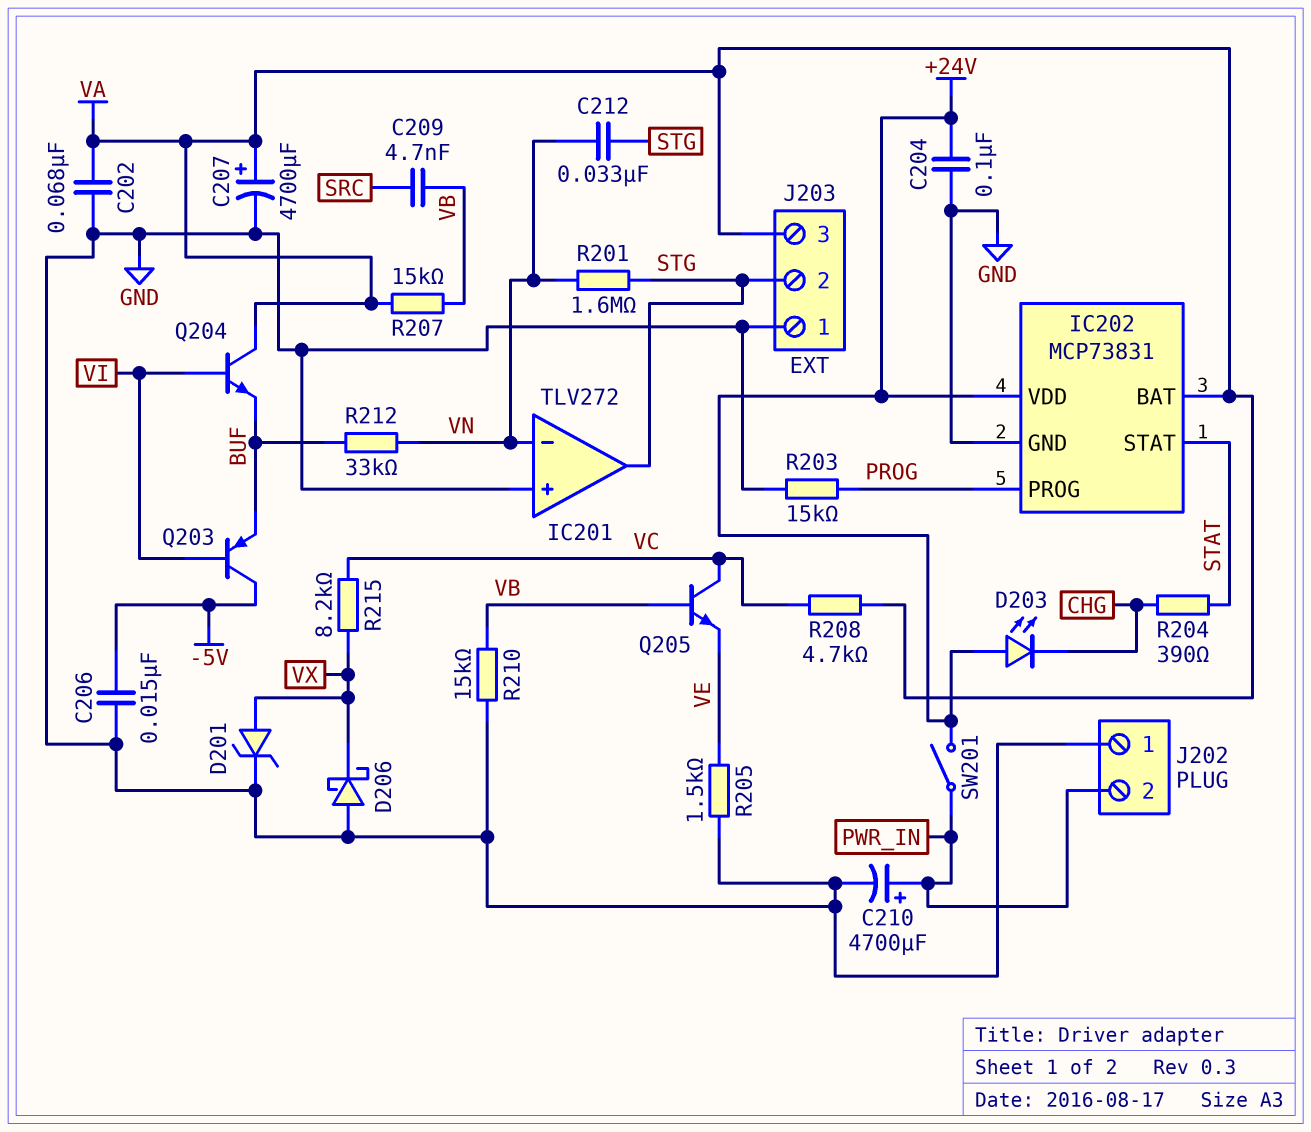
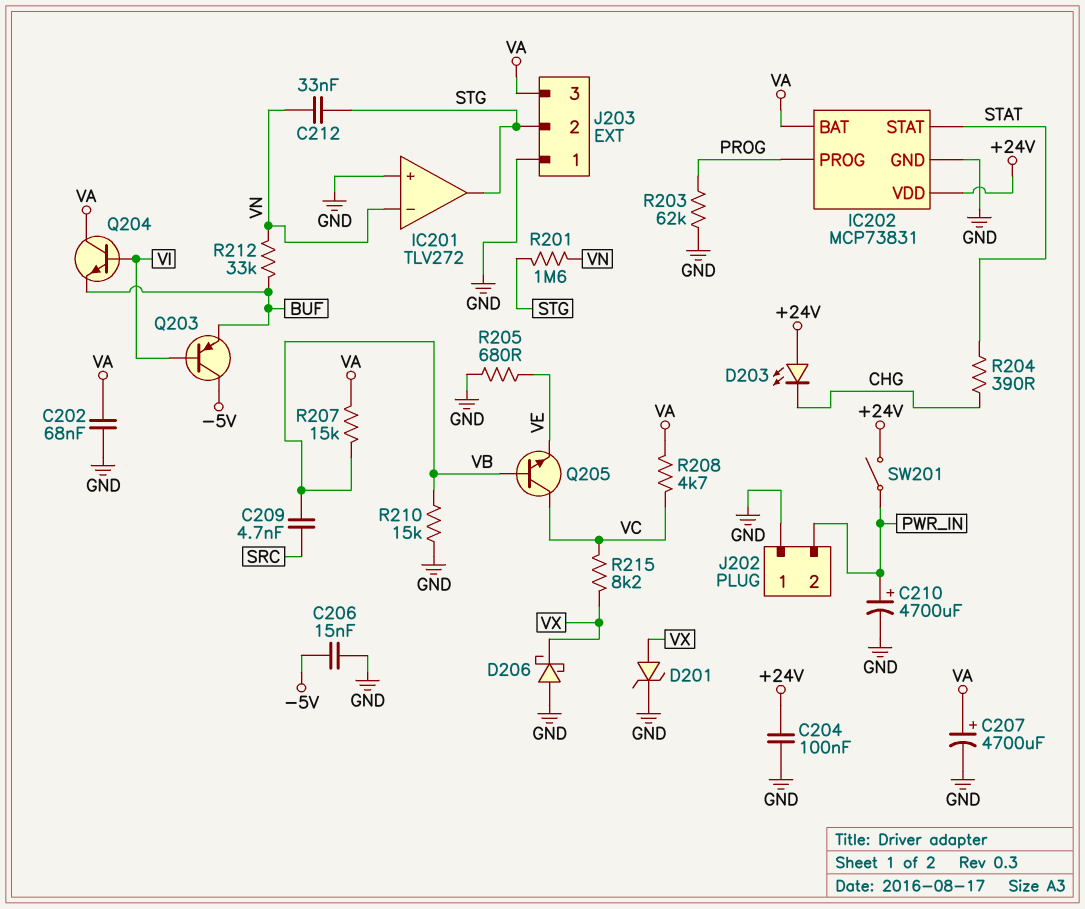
R203: 15k (GND, PROG) -> 62k (GND, PROG)
R205: 1.5k (GND, VE) -> 680 (GND, VE)

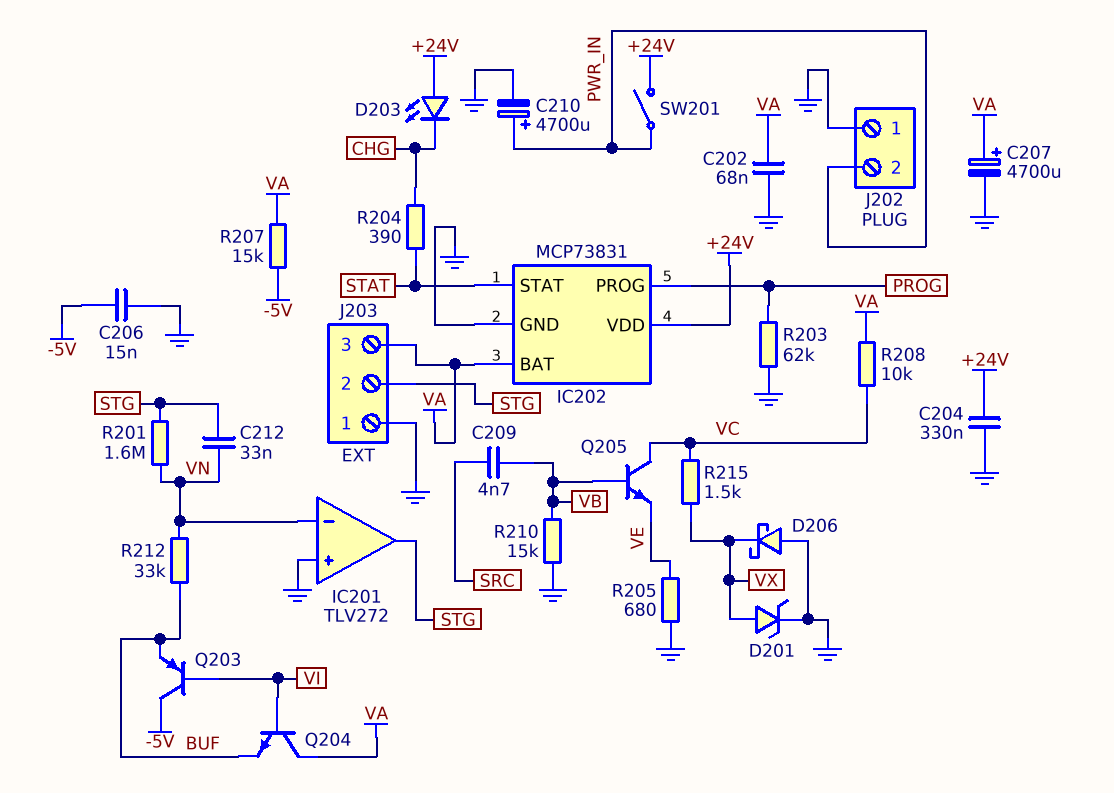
C204: 100nF (+24V, GND) -> 330nF (+24V, GND)
R207: 15k (VA, VB) -> 15k (-5V, VA)
R208: 4.7k (VA, VC) -> 10k (VA, VC)
R215: 8.2k (VC, VX) -> 1.5k (VC, VX)

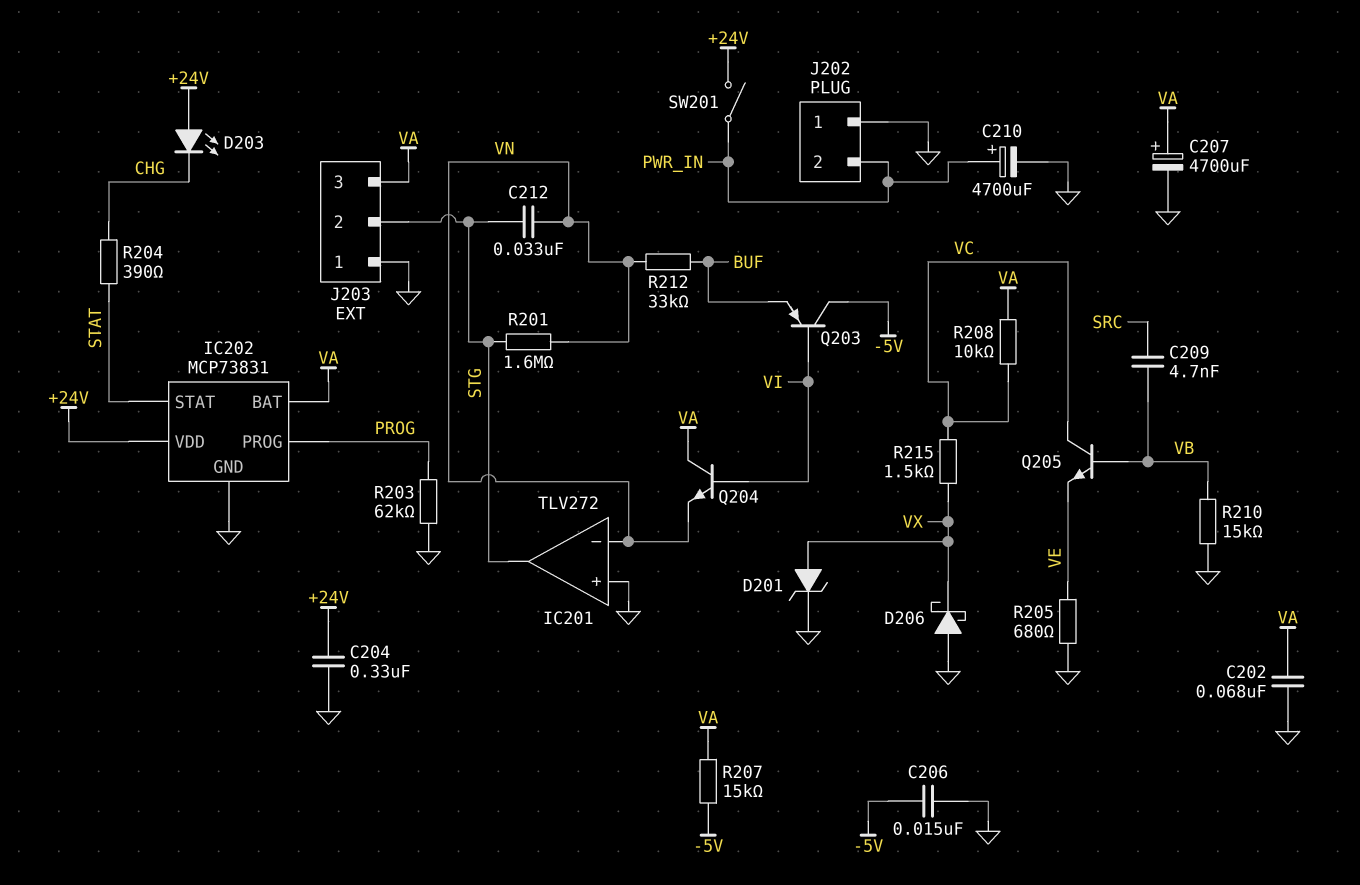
Q204: NPN (B VI, C VA, E BUF) -> NPN (B VI, C VA, E VN)

